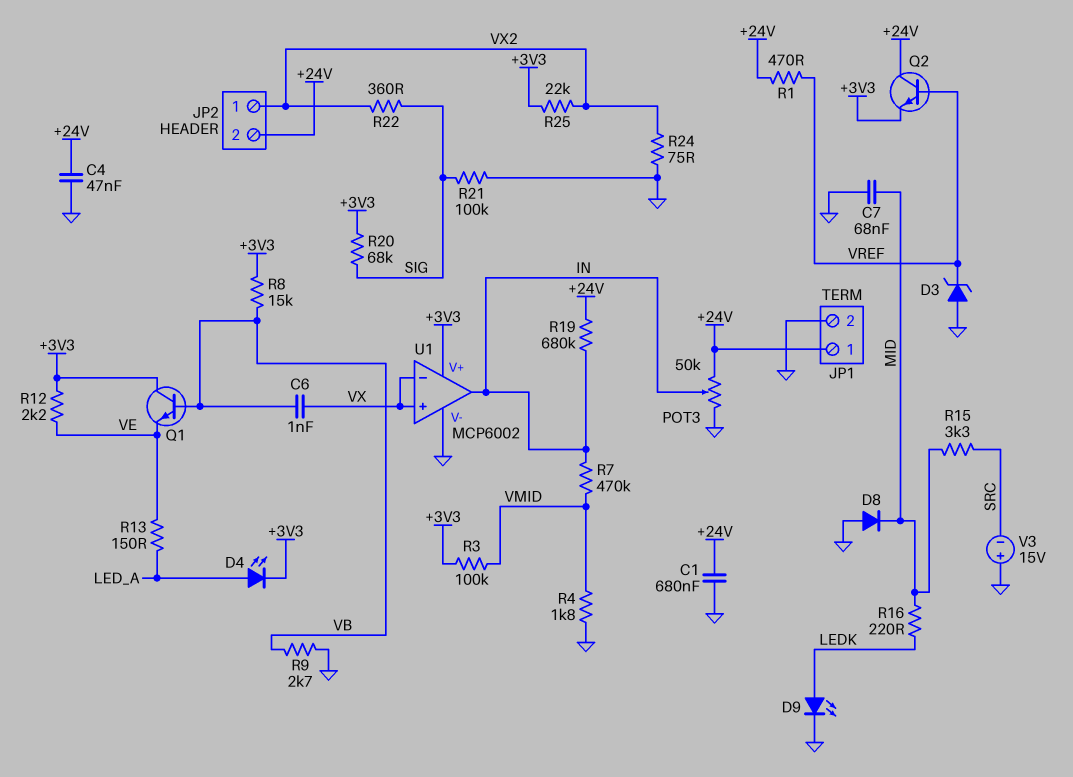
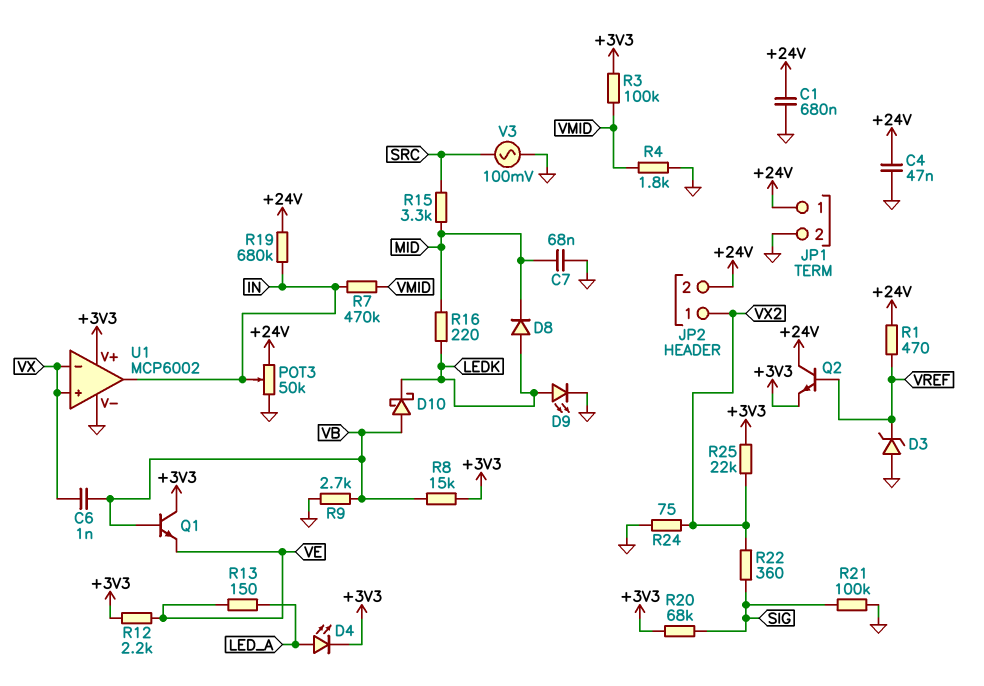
D8: diode (A GND, K MID) -> diode (A LEDK, K MID)
D10: none -> schottky (A VB, K LEDK)
V3: 15V (plus GND, minus SRC) -> AC 100mV (GND, SRC)

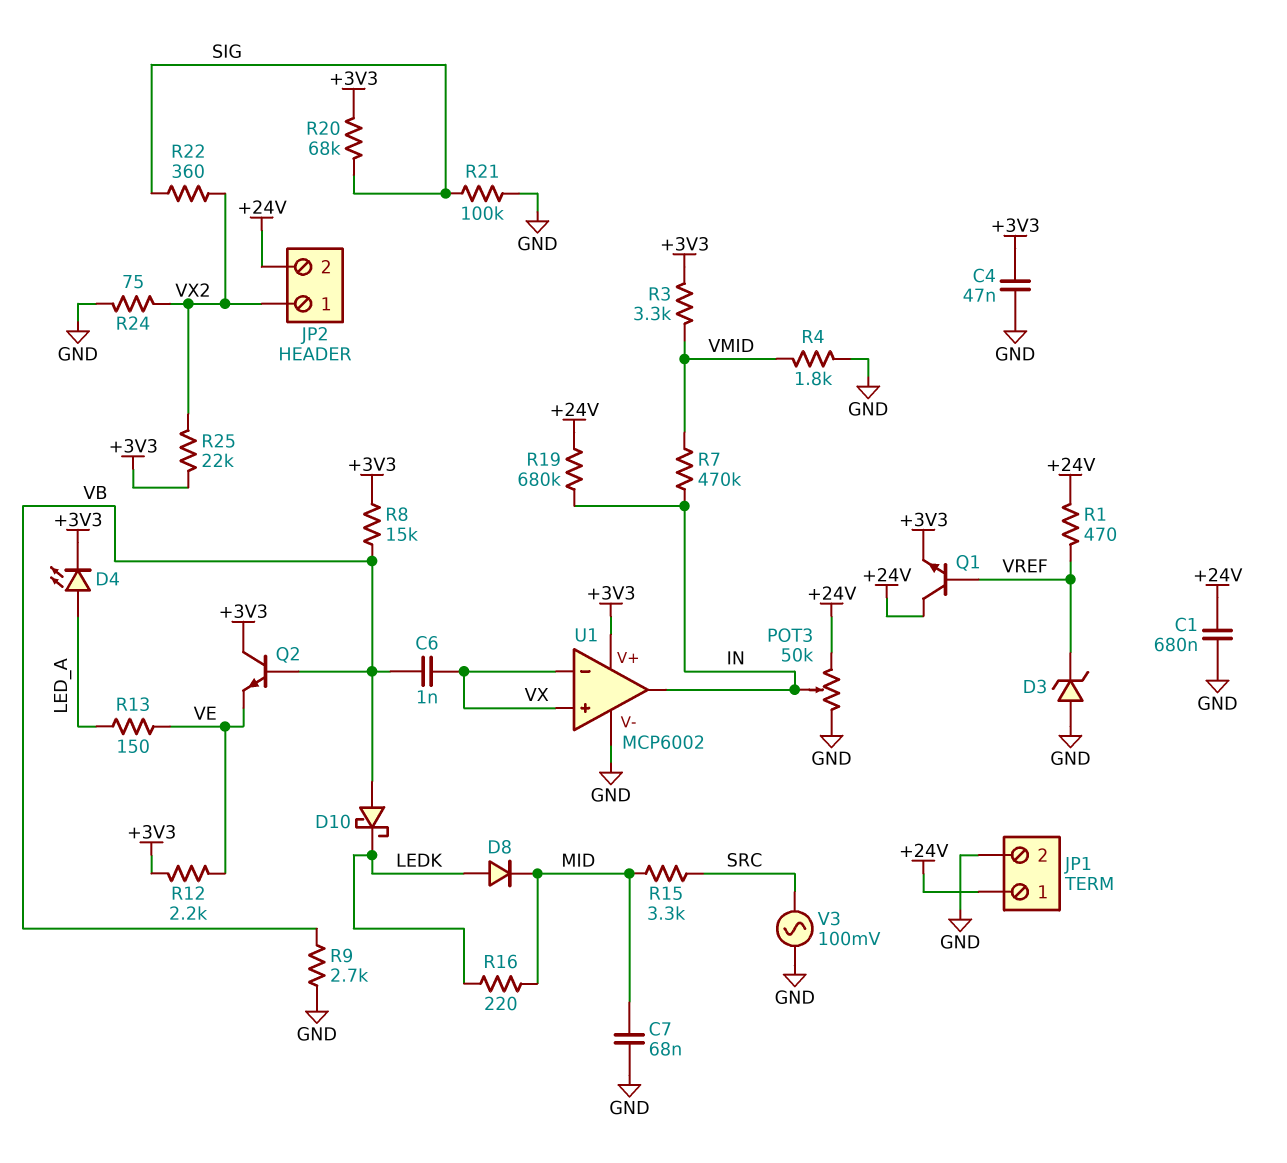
C4: 47nF (+24V, GND) -> 47nF (+3V3, GND)
D9: LED (A LEDK, K GND) -> none
Q1: NPN (B VB, C +3V3, E VE) -> NPN (B VREF, C +24V, E +3V3)
Q2: NPN (B VREF, C +24V, E +3V3) -> NPN (B VB, C +3V3, E VE)
R3: 100k (+3V3, VMID) -> 3.3k (+3V3, VMID)

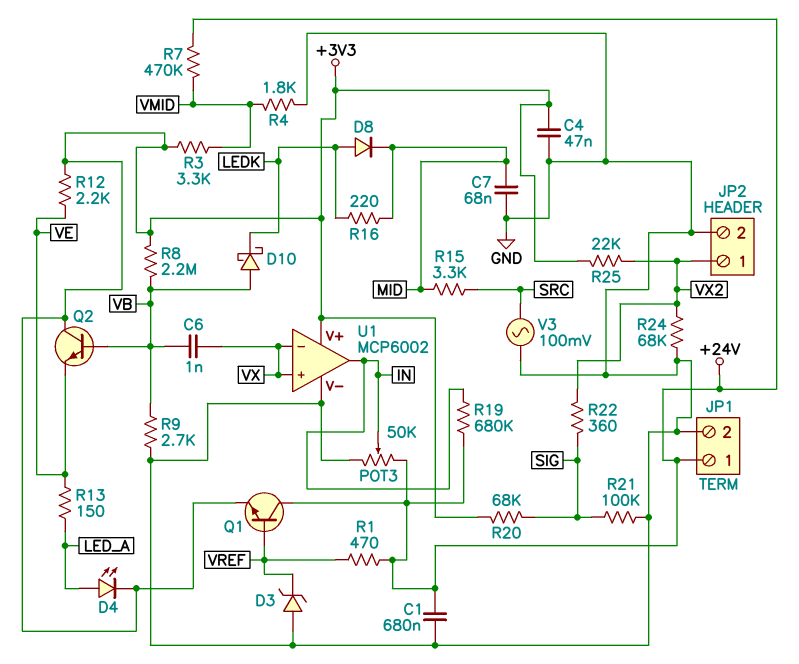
JP2 pin 2: +24V -> GND
R7: 470k (IN, VMID) -> 470k (+24V, VMID)
R8: 15k (+3V3, VB) -> 2.2M (+3V3, VB)
R24: 75 (GND, VX2) -> 68k (GND, VX2)

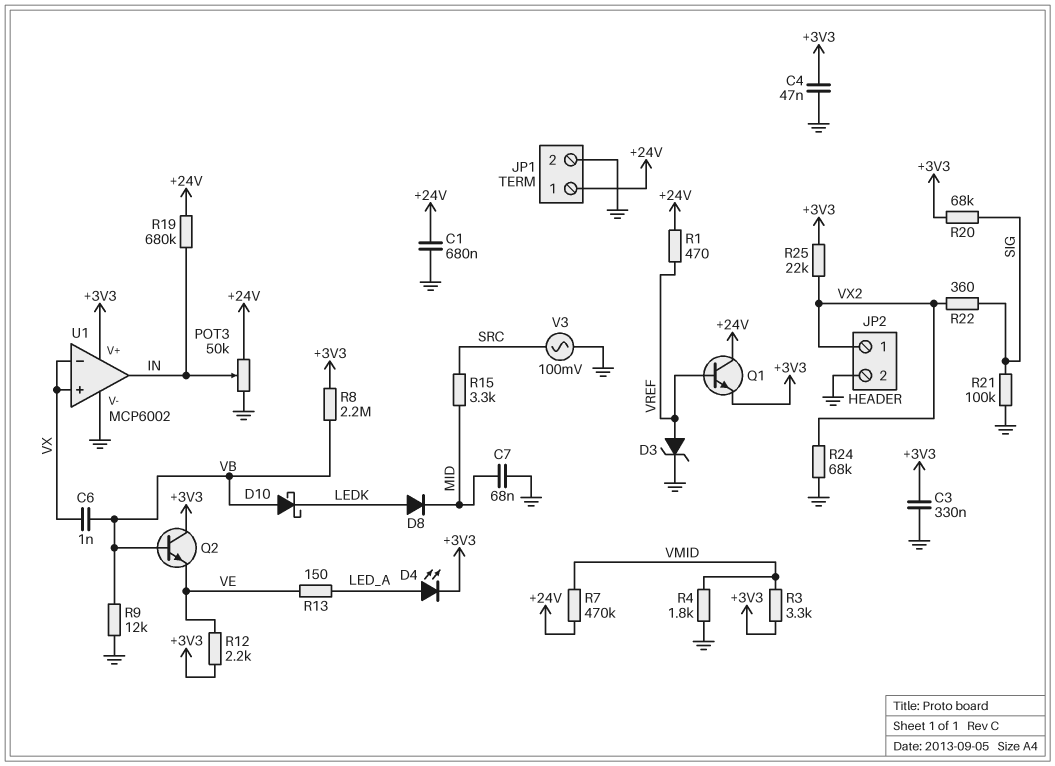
C3: none -> 330nF (+3V3, GND)
D3: zener (A GND, K VREF) -> zener (A VREF, K GND)
R9: 2.7k (GND, VB) -> 12k (GND, VB)
R16: 220 (LEDK, MID) -> none

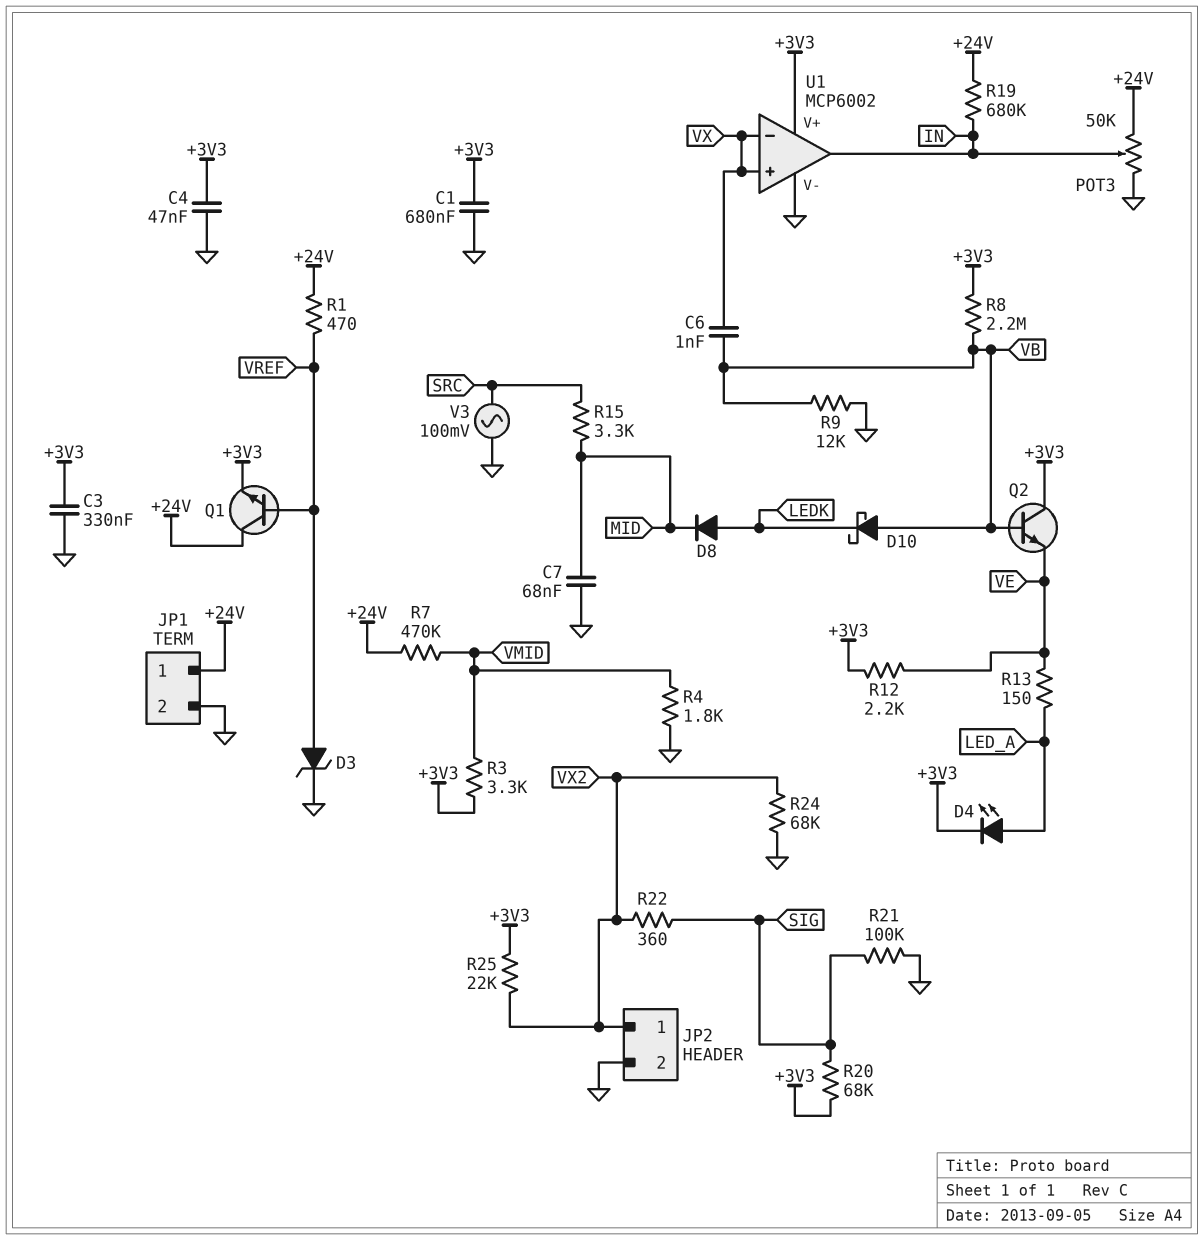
C1: 680nF (+24V, GND) -> 680nF (+3V3, GND)

